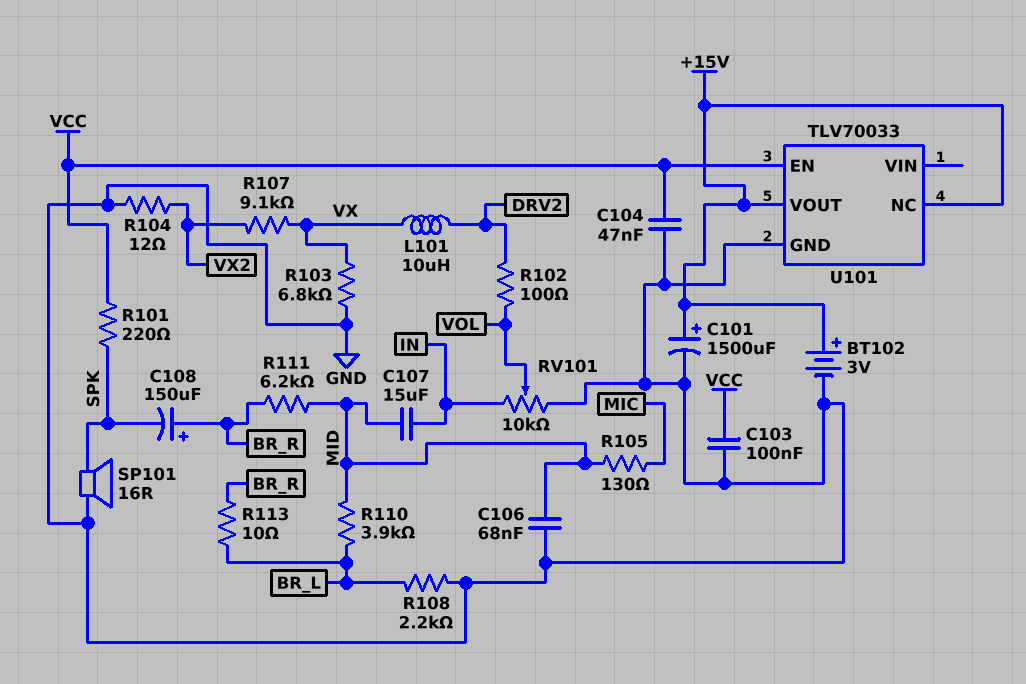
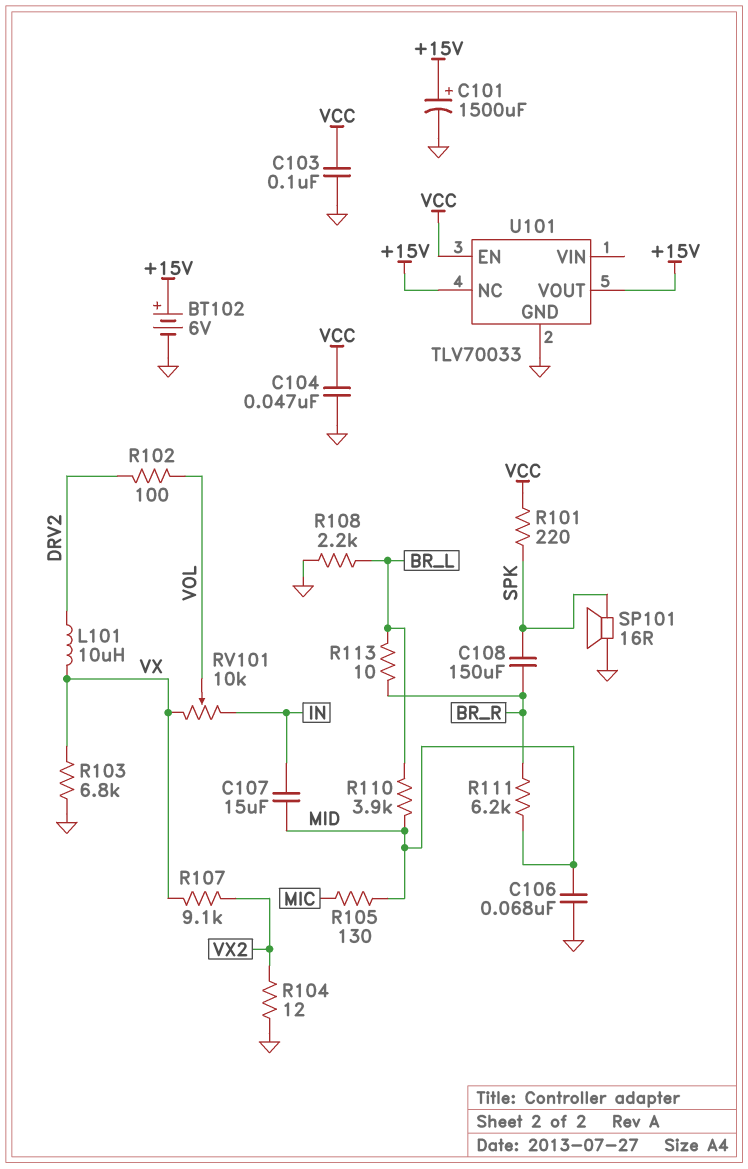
BT102: 3V (plus +15V, minus GND) -> 6V (plus +15V, minus GND)
C108: 150uF (plus BR_R, minus SPK) -> 150uF (BR_R, SPK)
RV101: 10k (GND, IN, wiper VOL) -> 10k (IN, VX, wiper VOL)

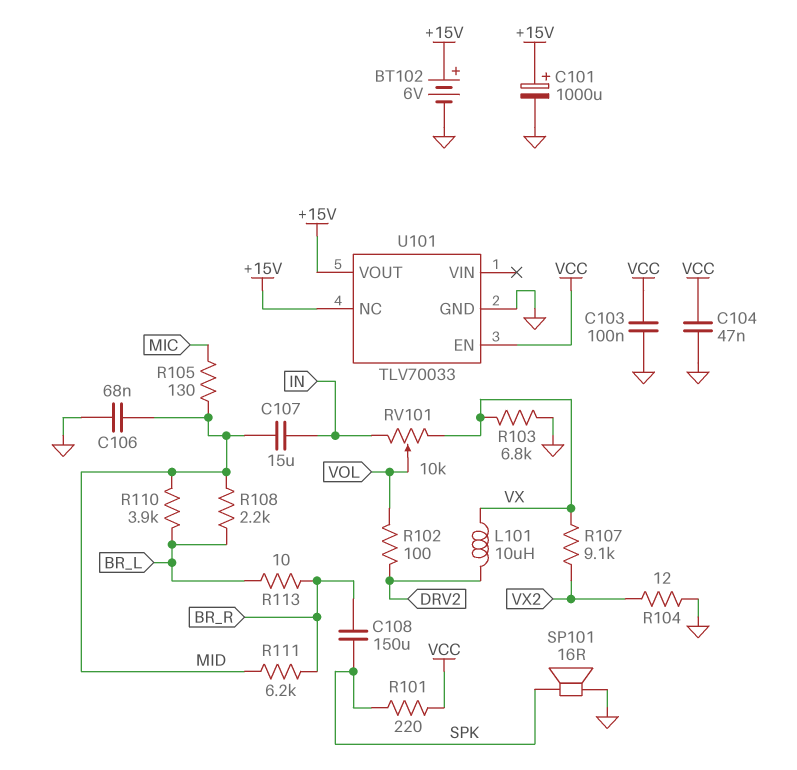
C101: 1500uF (plus +15V, minus GND) -> 1000uF (plus +15V, minus GND)
R108: 2.2k (BR_L, GND) -> 2.2k (BR_L, MID)

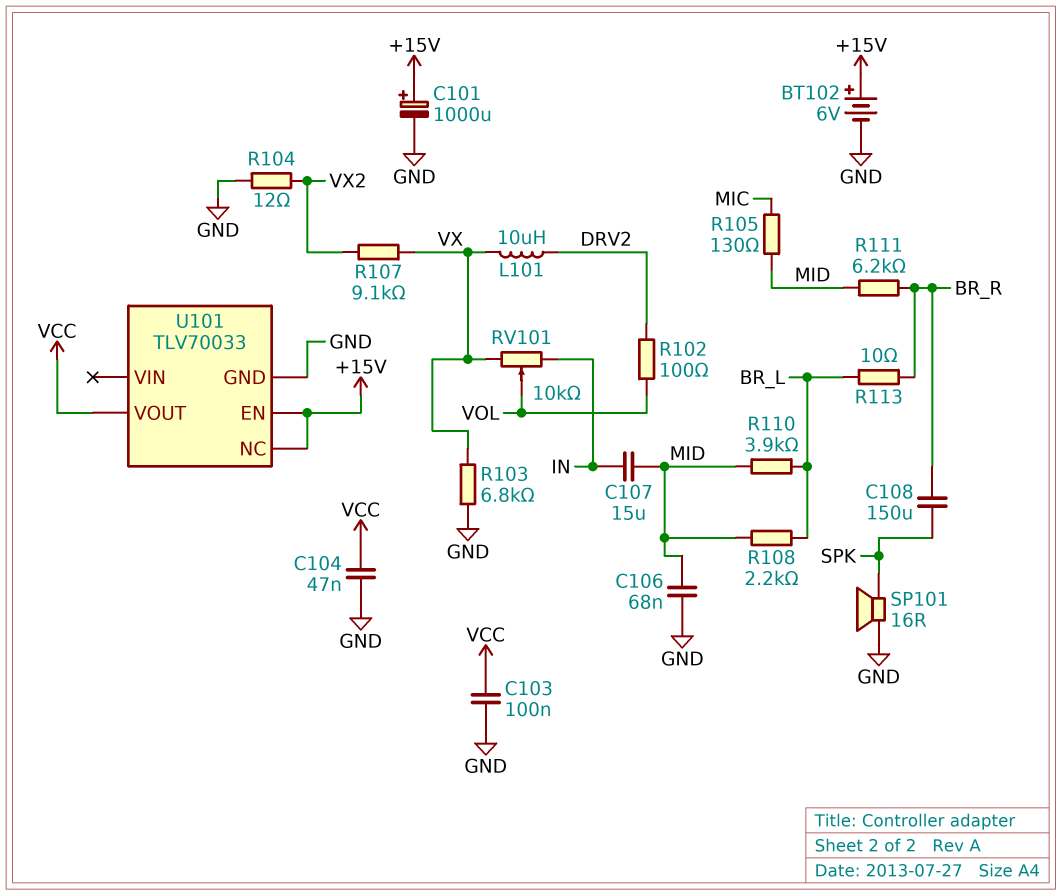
R101: 220 (SPK, VCC) -> none
U101 pin EN: VCC -> +15V
U101 pin VOUT: +15V -> VCC

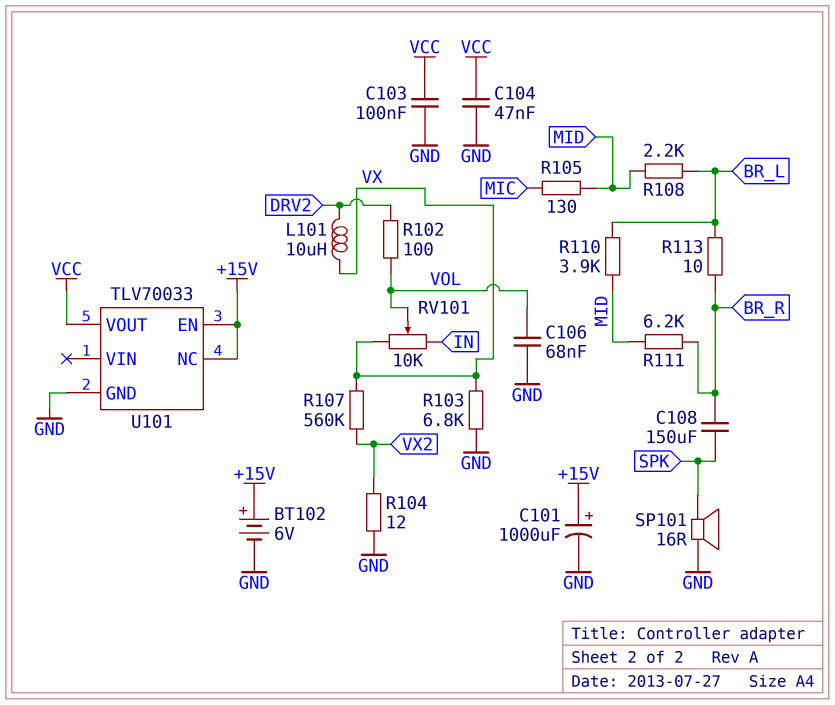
C106: 68nF (GND, MID) -> 68nF (GND, VOL)
C107: 15uF (IN, MID) -> none
R107: 9.1k (VX, VX2) -> 560k (VX, VX2)

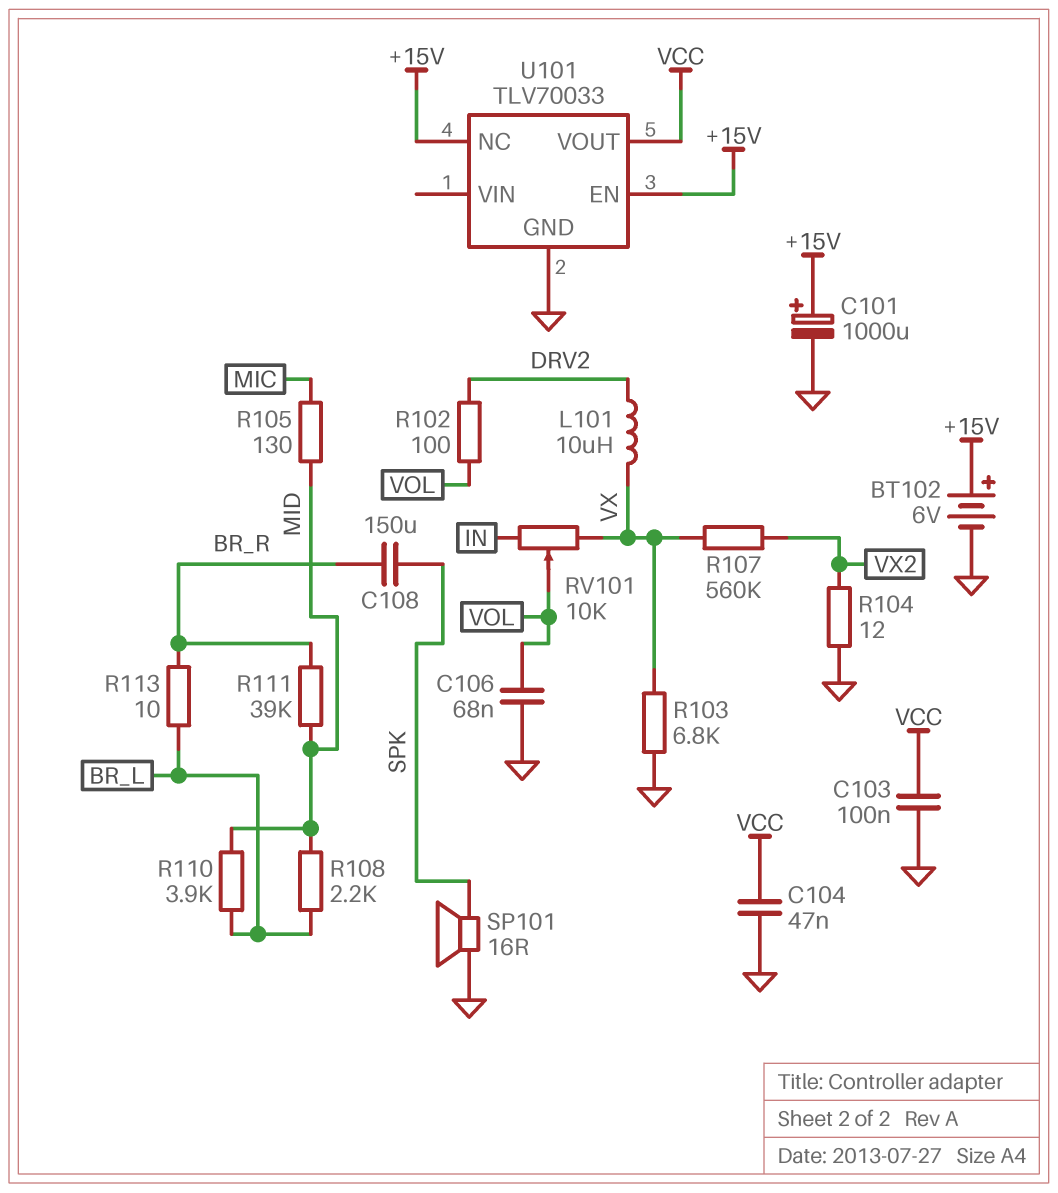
R111: 6.2k (BR_R, MID) -> 39k (BR_R, MID)

